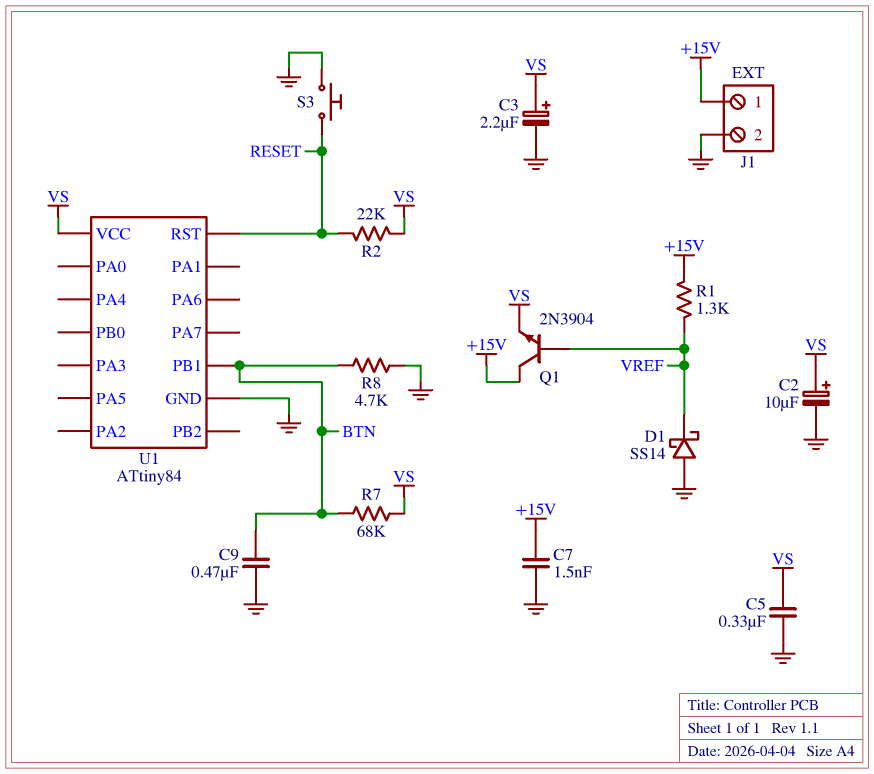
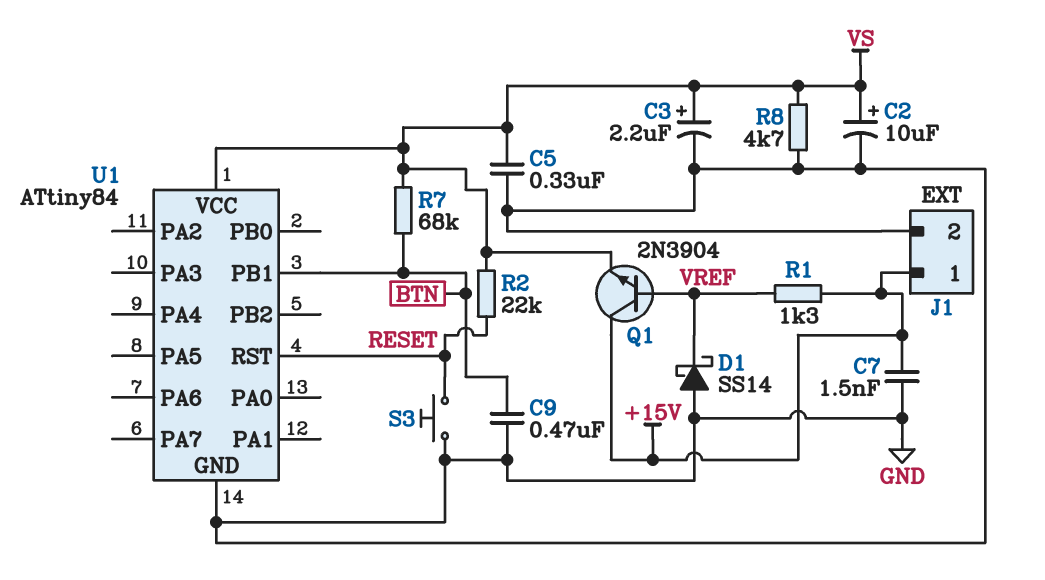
R8: 4.7k (BTN, GND) -> 4.7k (GND, VS)

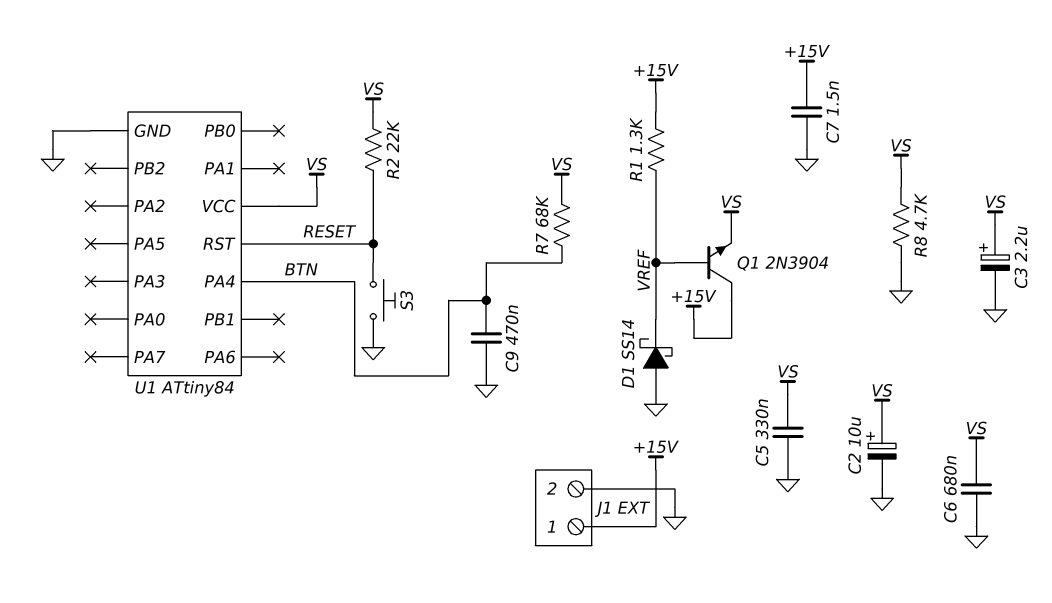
C6: none -> 680nF (GND, VS)
U1 pin PA4: none -> BTN
U1 pin PB1: BTN -> none

